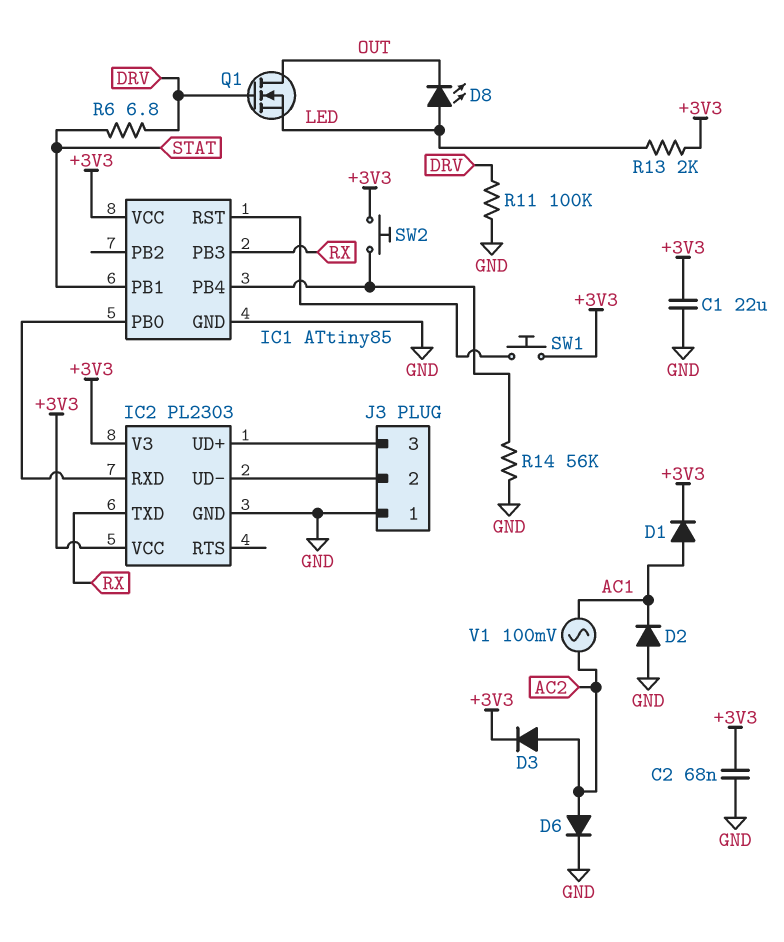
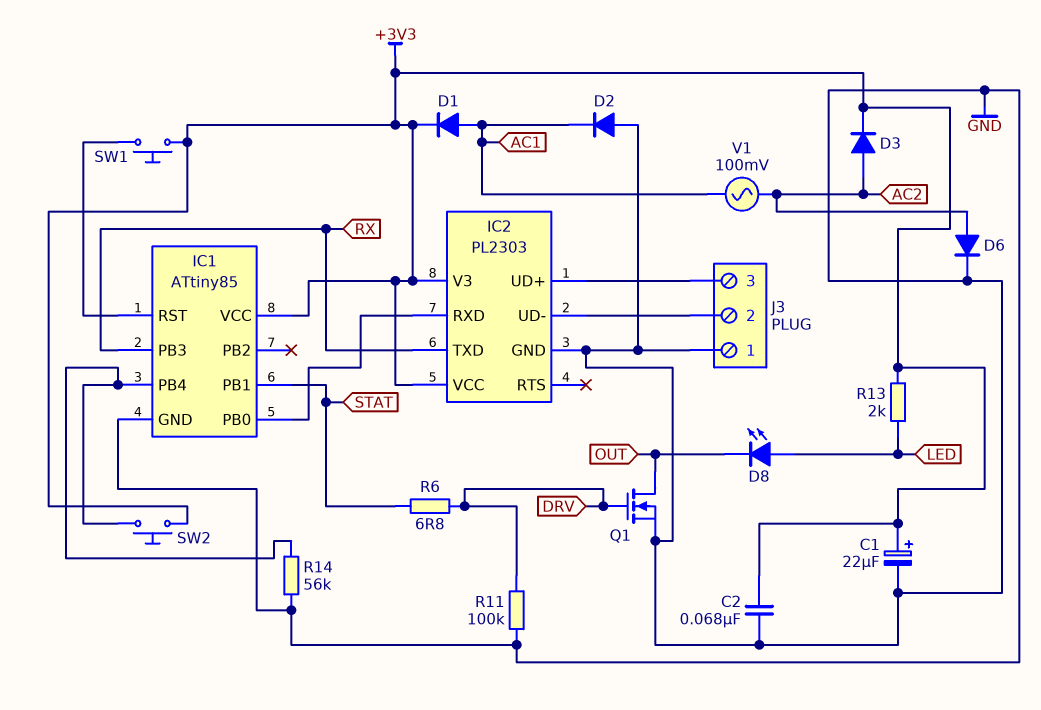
C1: 22uF (+3V3, GND) -> 22uF (plus +3V3, minus GND)
Q1: NMOS (G DRV, D OUT, S LED) -> NMOS (G DRV, D OUT, S GND)

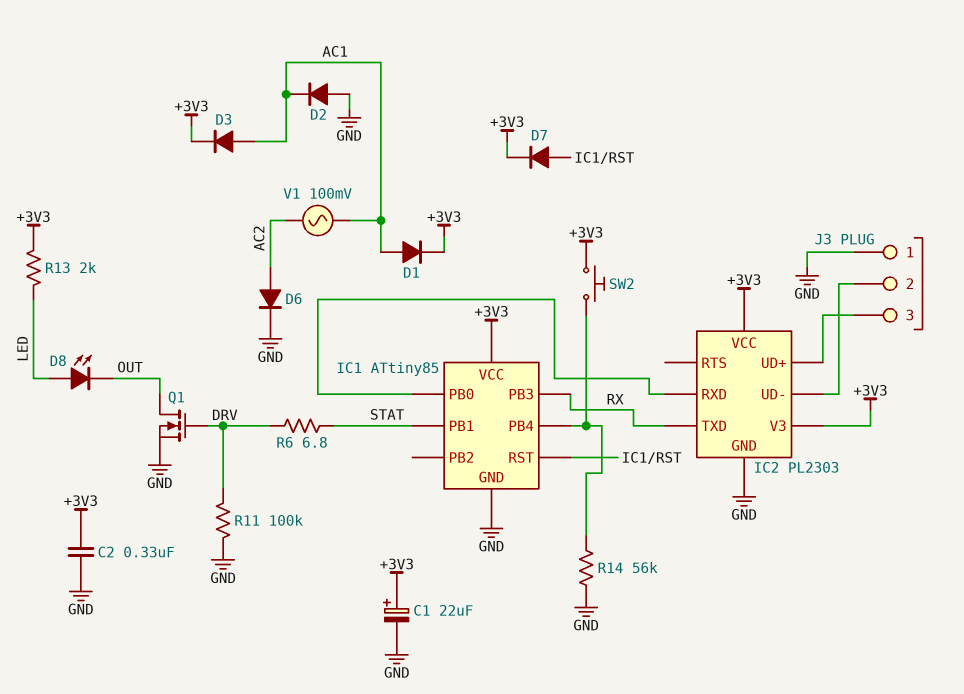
C2: 68nF (+3V3, GND) -> 330nF (+3V3, GND)
D3: diode (A AC2, K +3V3) -> diode (A AC1, K +3V3)
D7: none -> diode (A IC1/RST, K +3V3)
SW1: button (+3V3, IC1/RST) -> none

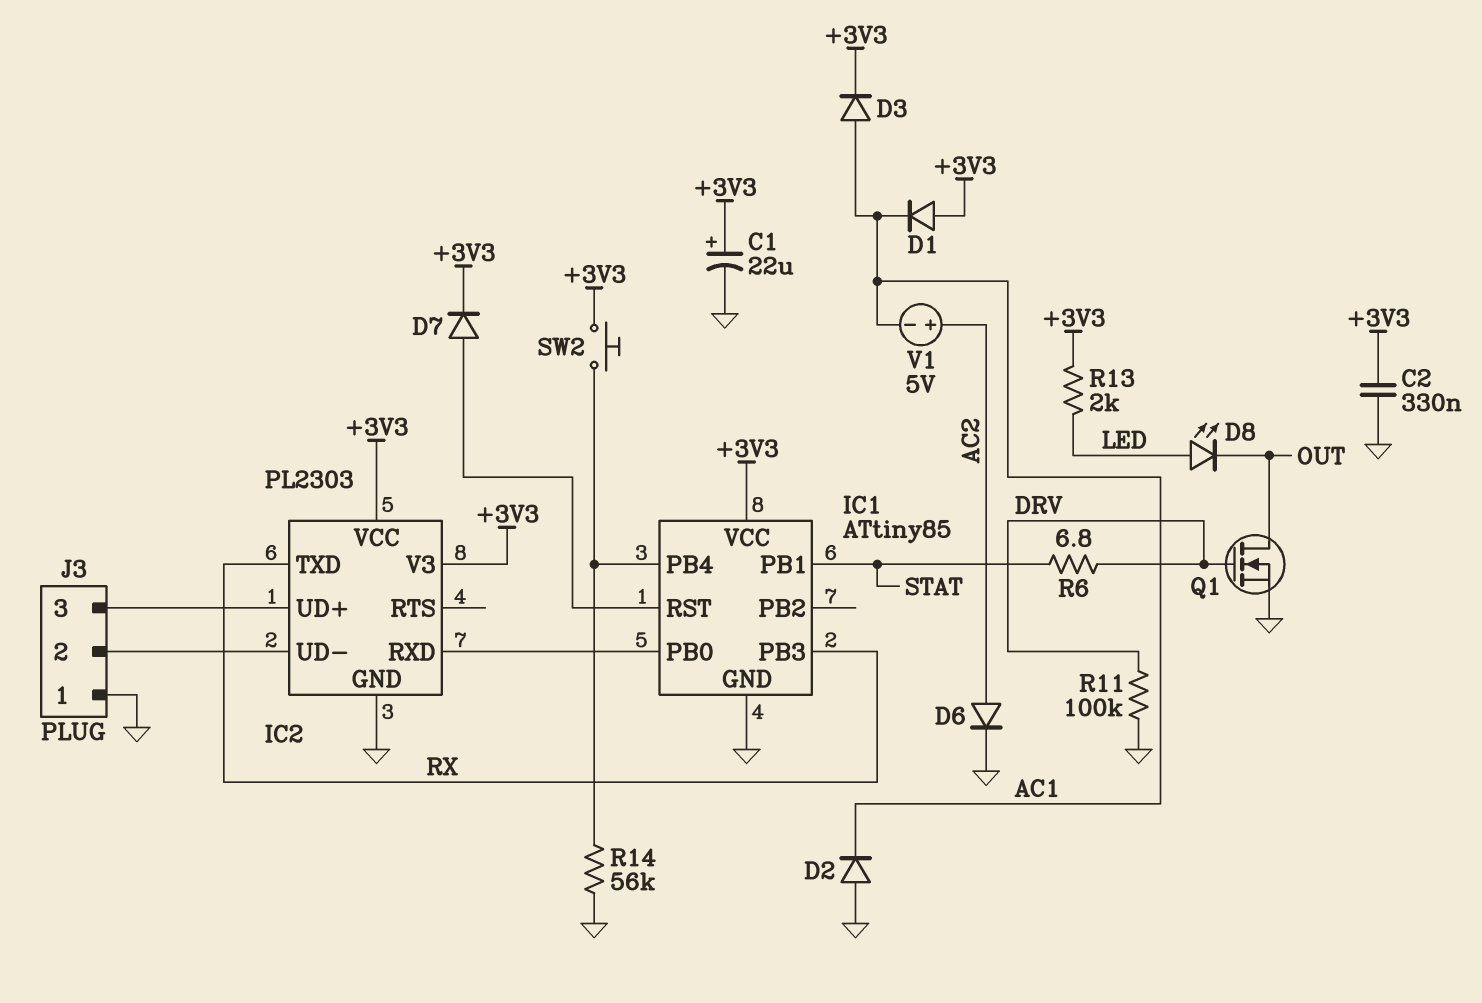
D1: diode (A AC1, K +3V3) -> diode (A +3V3, K AC1)
V1: AC 100mV (AC1, AC2) -> 5V (plus AC2, minus AC1)

